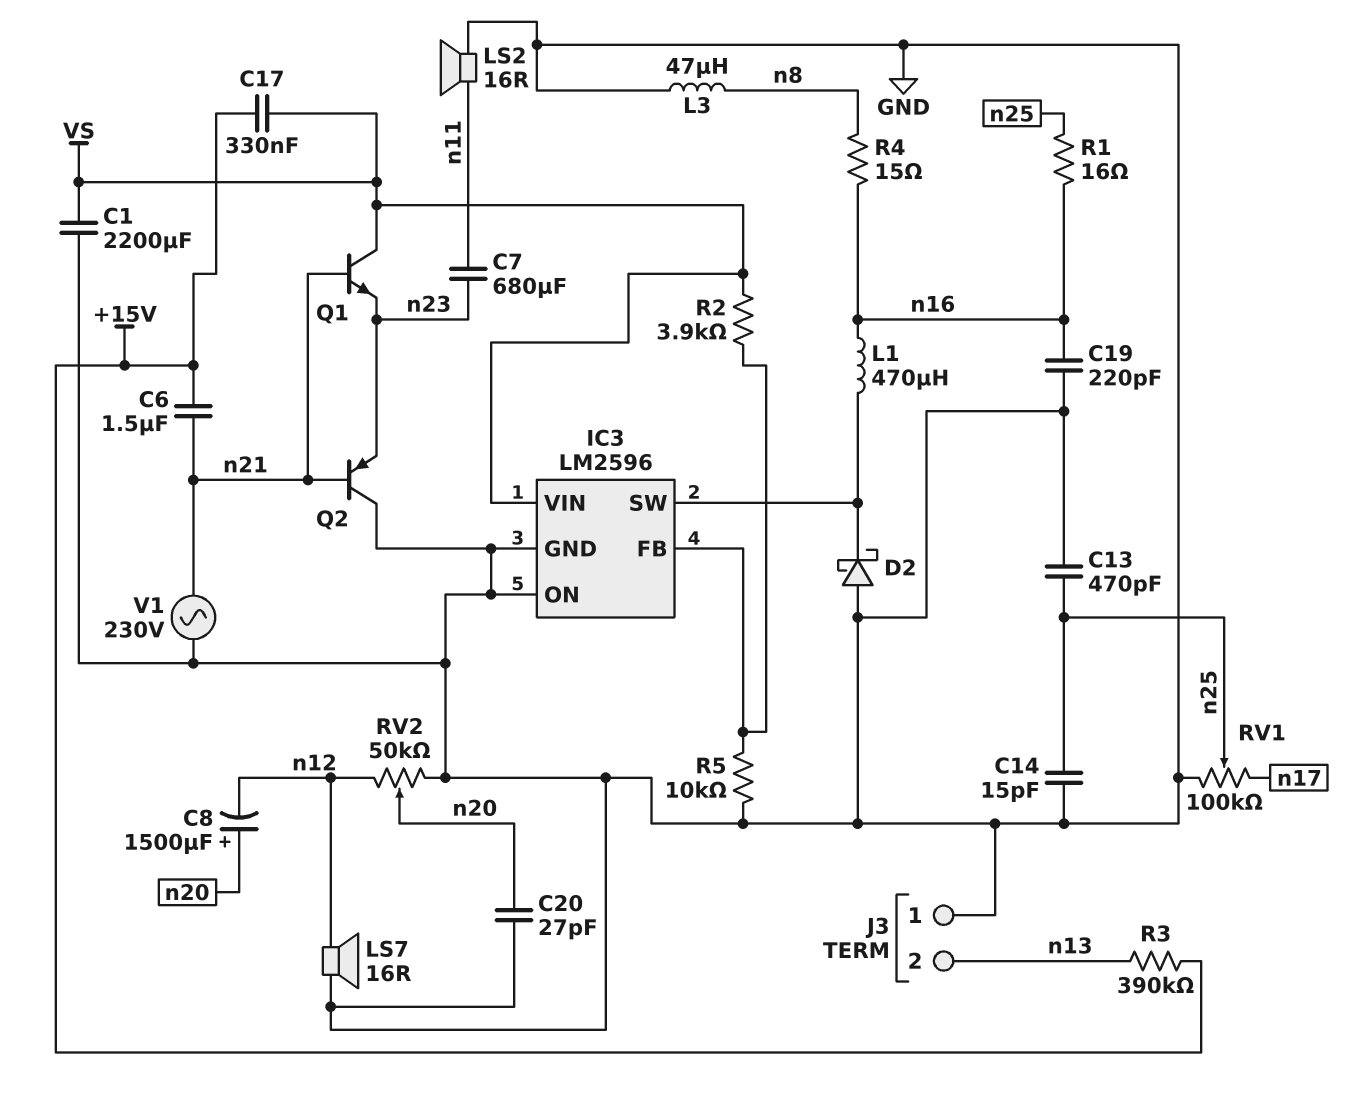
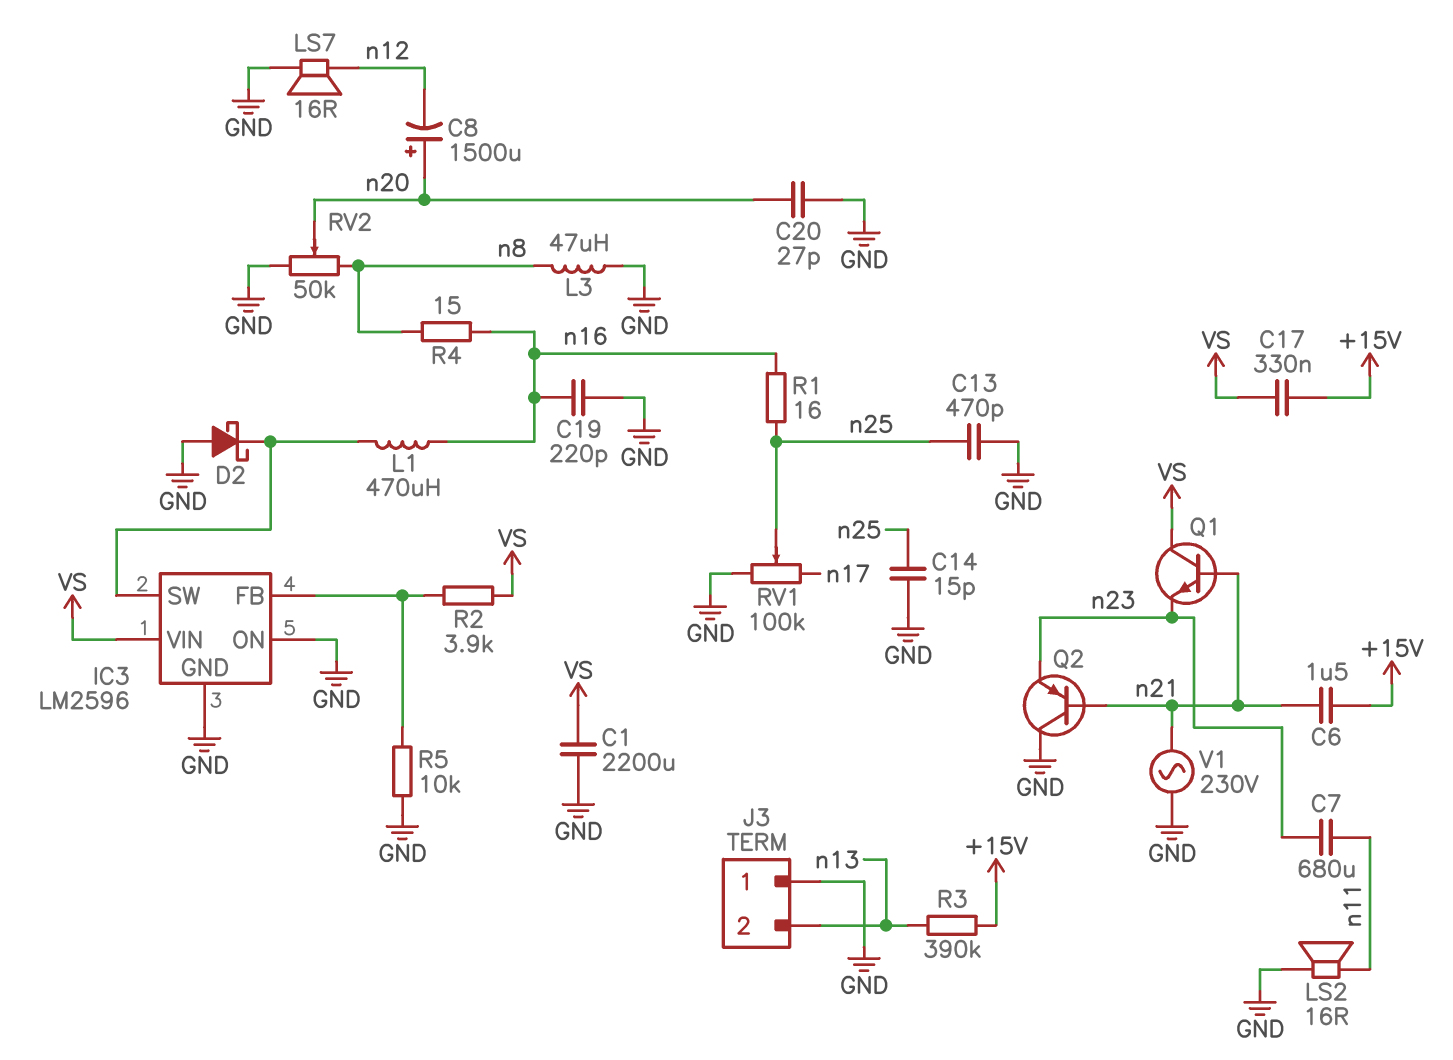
RV2: 50k (GND, n12, wiper n20) -> 50k (GND, n8, wiper n20)

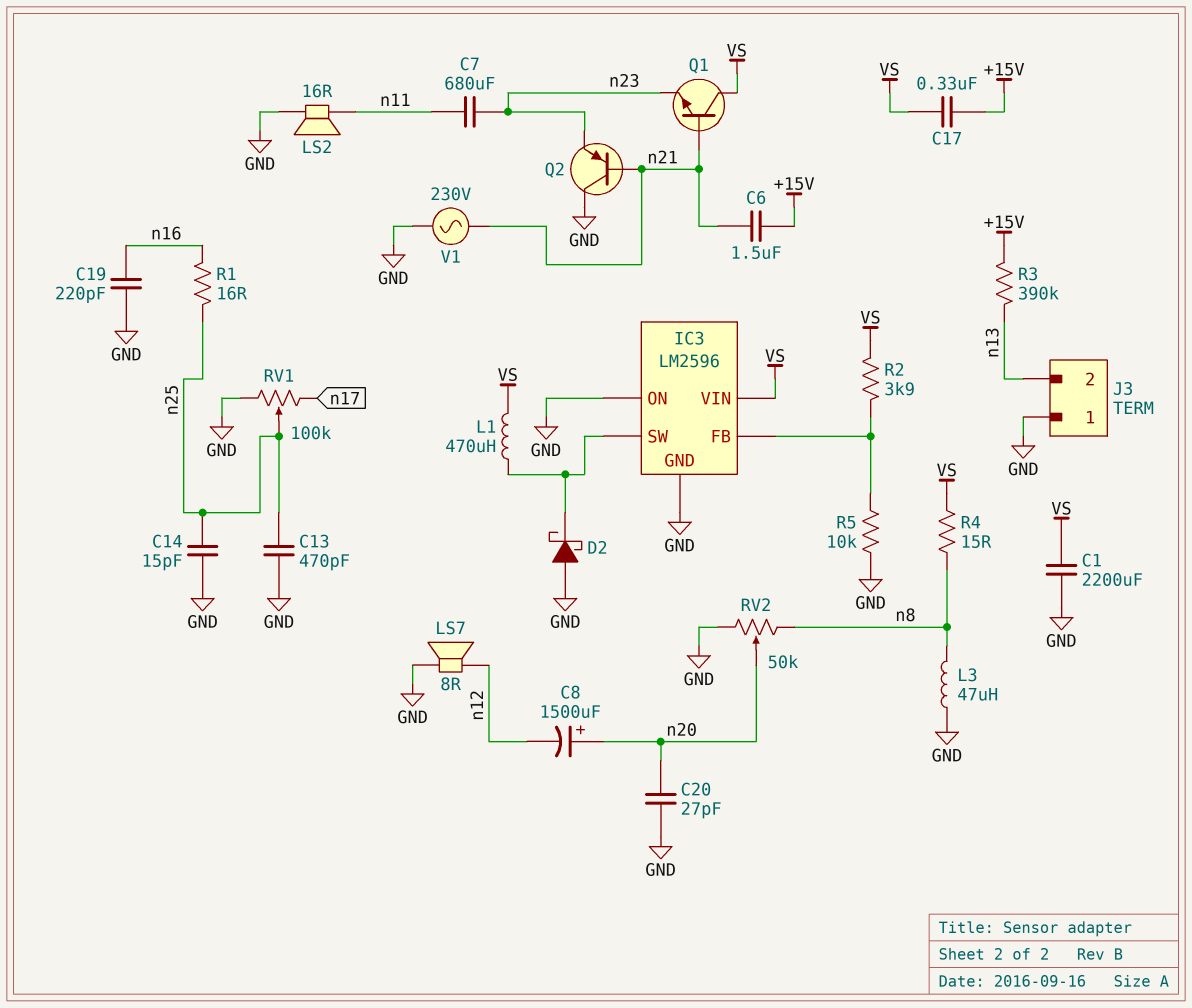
L1: 470uH (IC3/SW, n16) -> 470uH (IC3/SW, VS)
LS7: speaker 16R (GND, n12) -> speaker 8R (GND, n12)
R4: 15 (n8, n16) -> 15 (VS, n8)

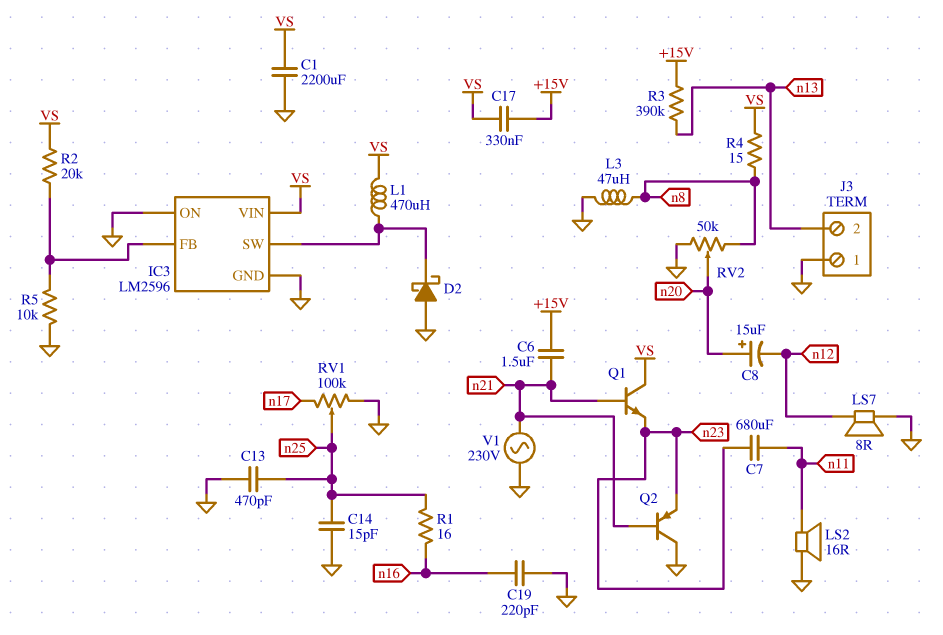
C8: 1500uF (plus n20, minus n12) -> 15uF (plus n20, minus n12)
C20: 27pF (GND, n20) -> none
R2: 3.9k (IC3/FB, VS) -> 20k (IC3/FB, VS)

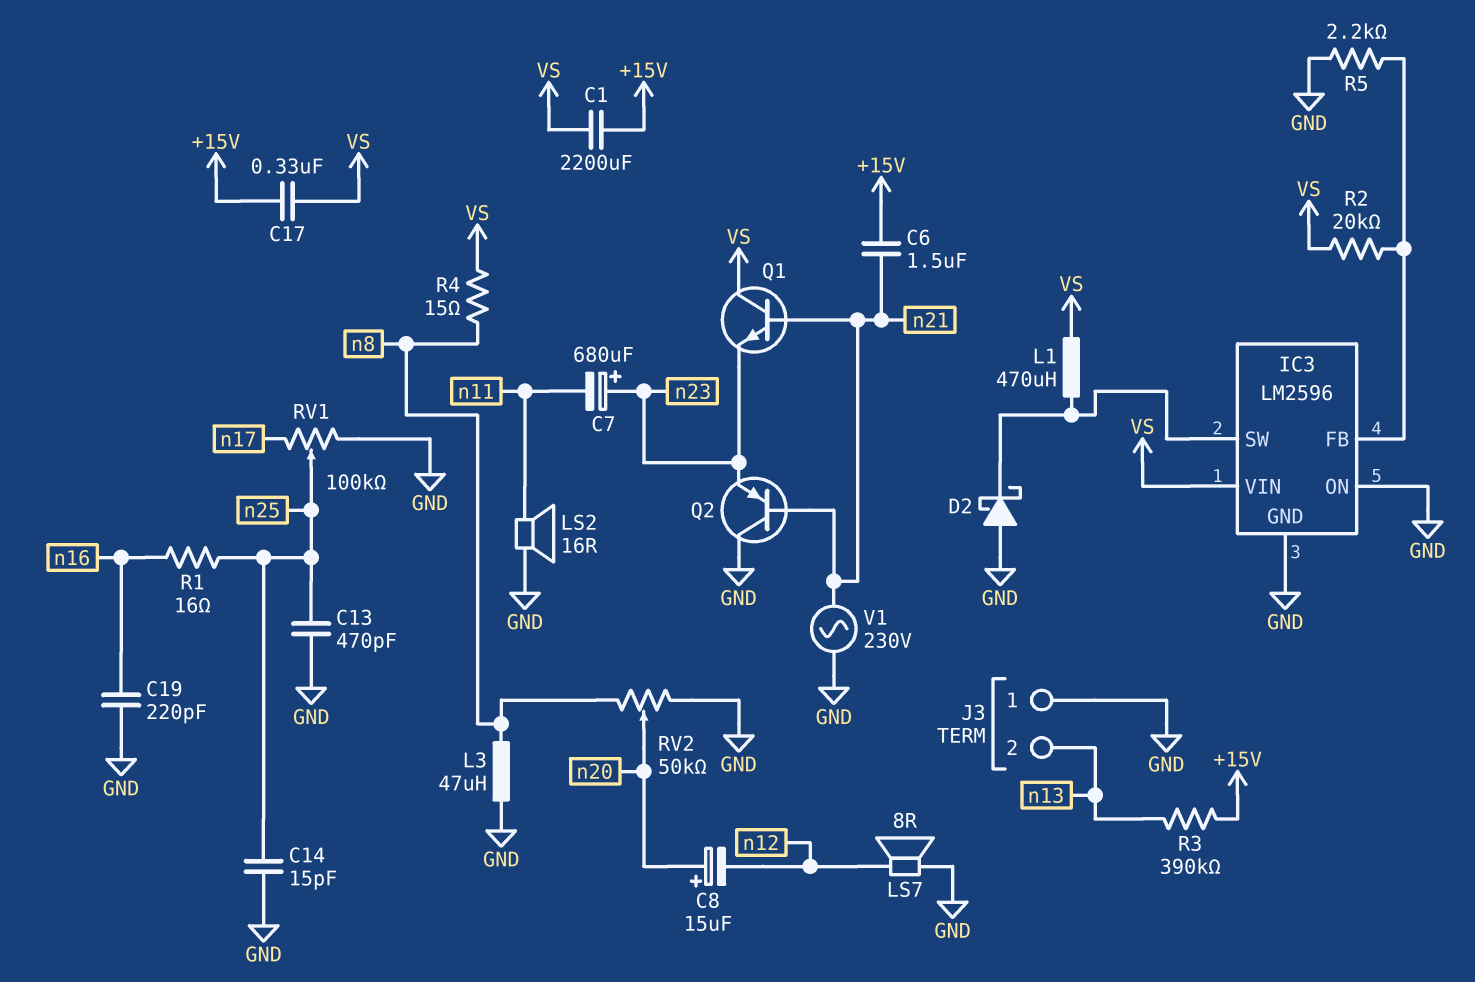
C1: 2200uF (GND, VS) -> 2200uF (+15V, VS)
C7: 680uF (n11, n23) -> 680uF (plus n23, minus n11)
R5: 10k (GND, IC3/FB) -> 2.2k (GND, IC3/FB)

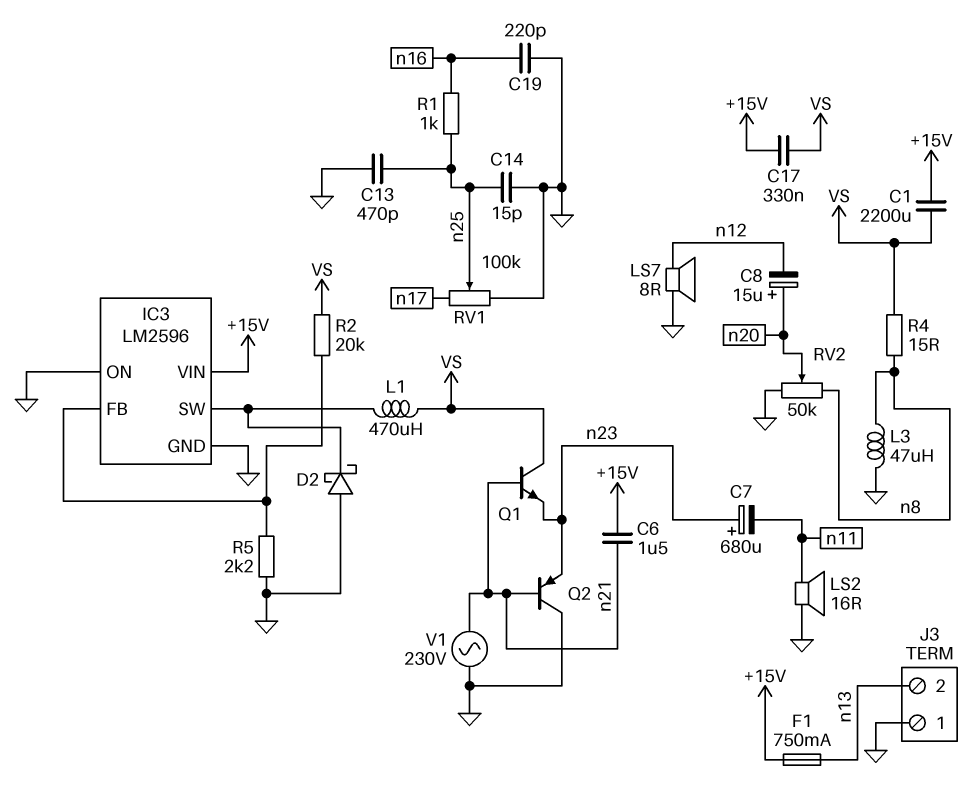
F1: none -> 750mA (+15V, n13)
IC3 pin VIN: VS -> +15V
R1: 16 (n16, n25) -> 1k (n16, n25)
R3: 390k (+15V, n13) -> none

